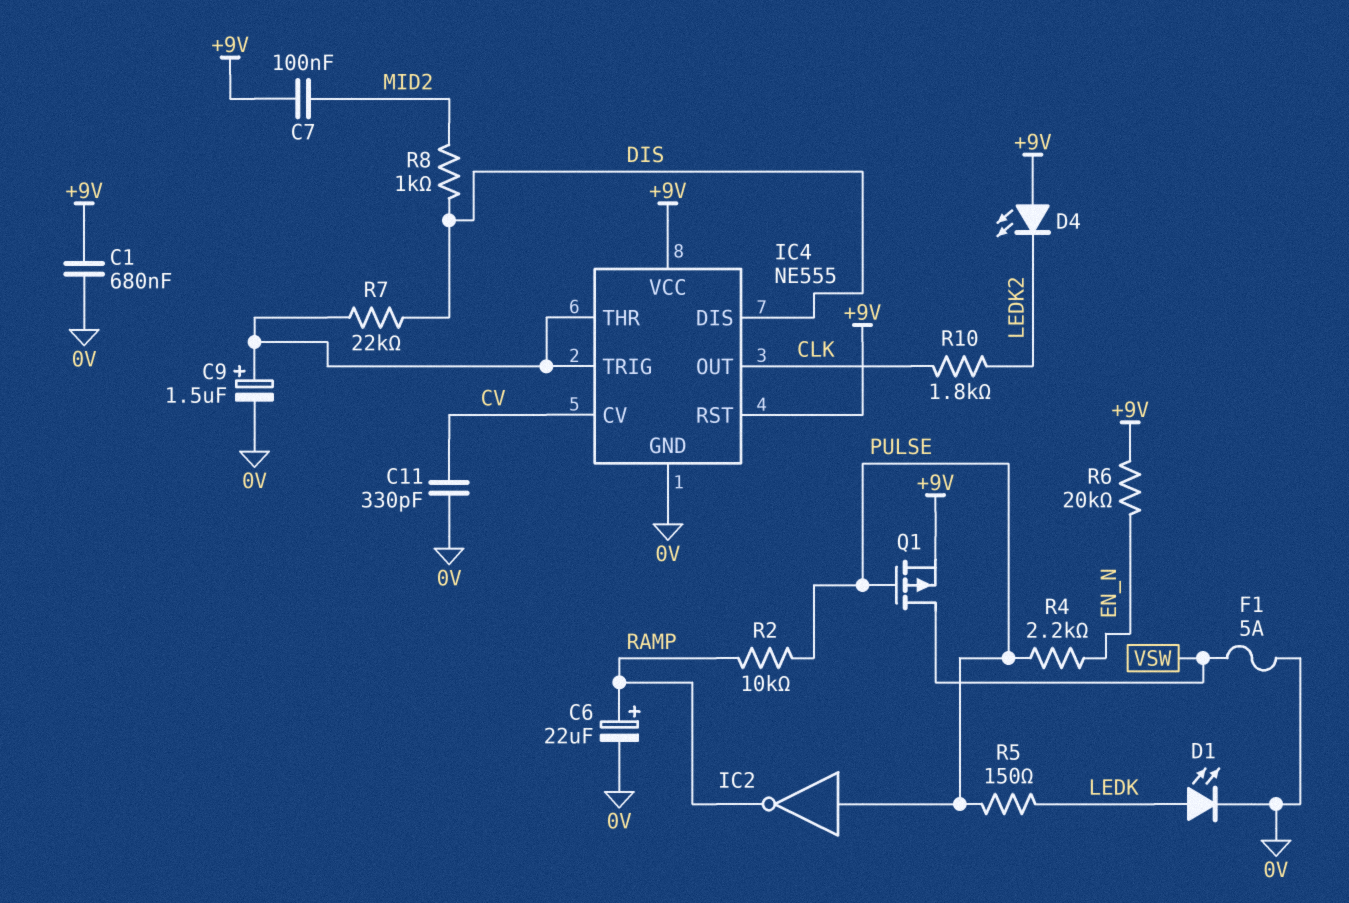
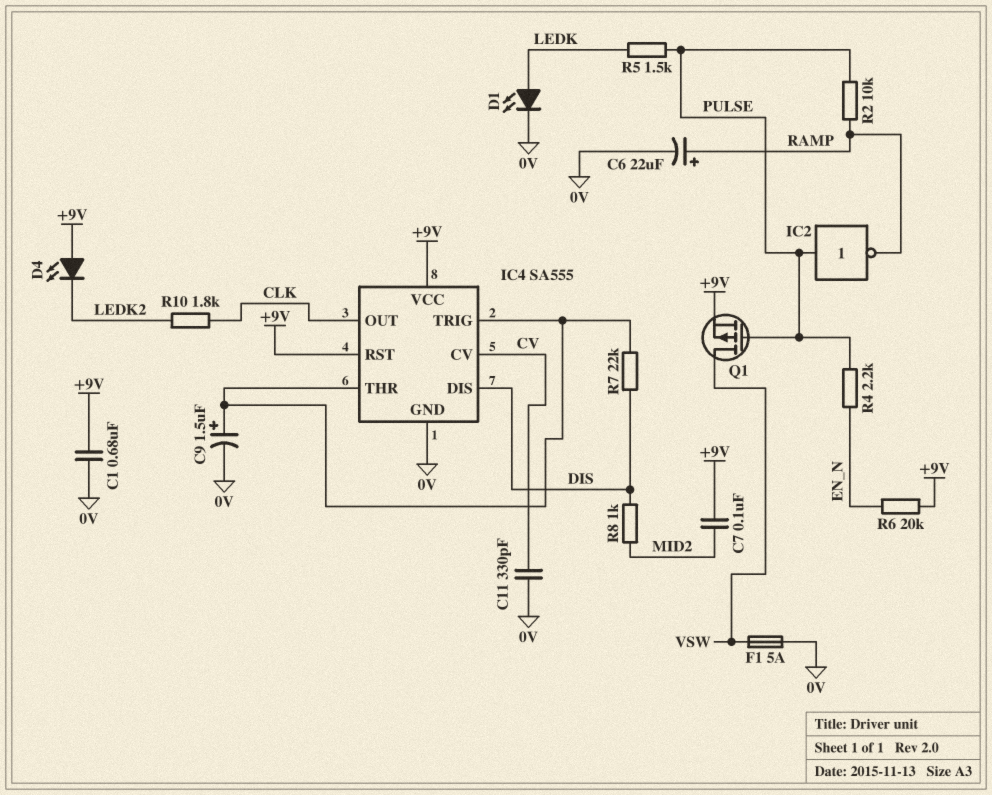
IC4: NE555 -> SA555
R5: 150 (LEDK, PULSE) -> 1.5k (LEDK, PULSE)

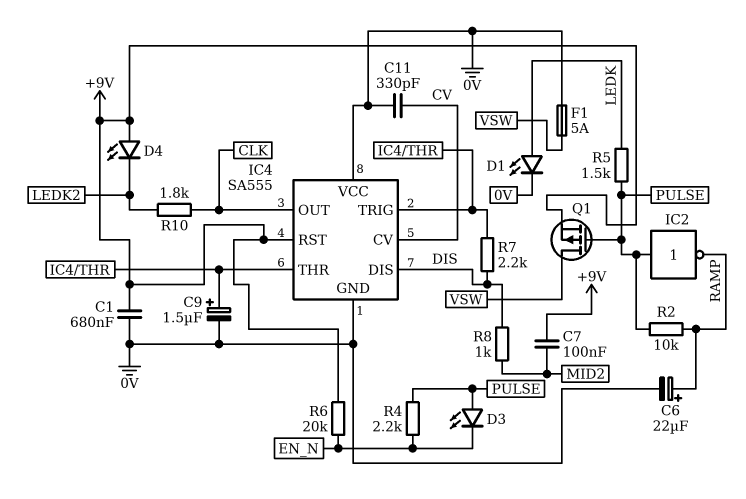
D3: none -> LED (A PULSE, K EN_N)
IC4 pin VCC: +9V -> 0V
R7: 22k (DIS, IC4/THR) -> 2.2k (DIS, IC4/THR)

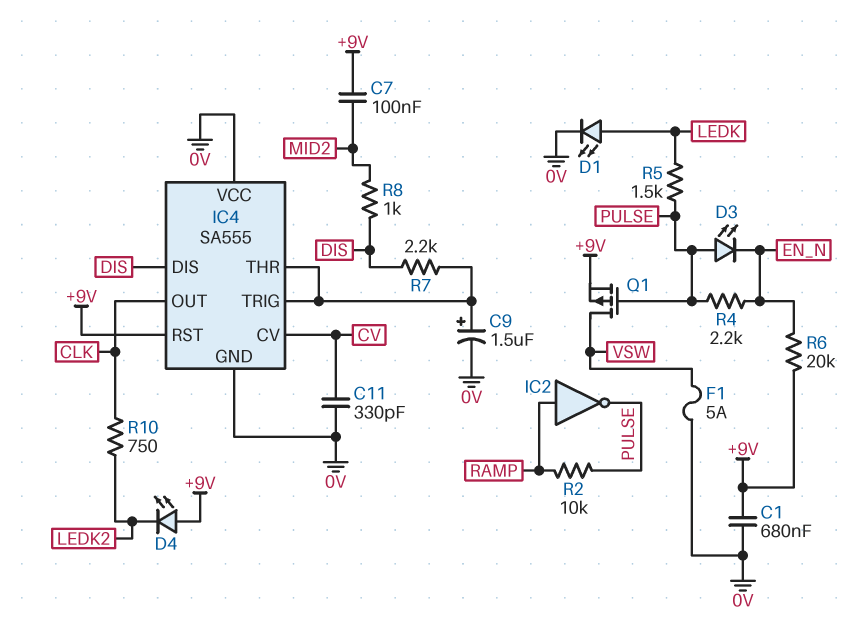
C6: 22uF (plus RAMP, minus 0V) -> none
IC2: NOT (in PULSE, out RAMP) -> NOT (in RAMP, out PULSE)
R10: 1.8k (CLK, LEDK2) -> 750 (CLK, LEDK2)

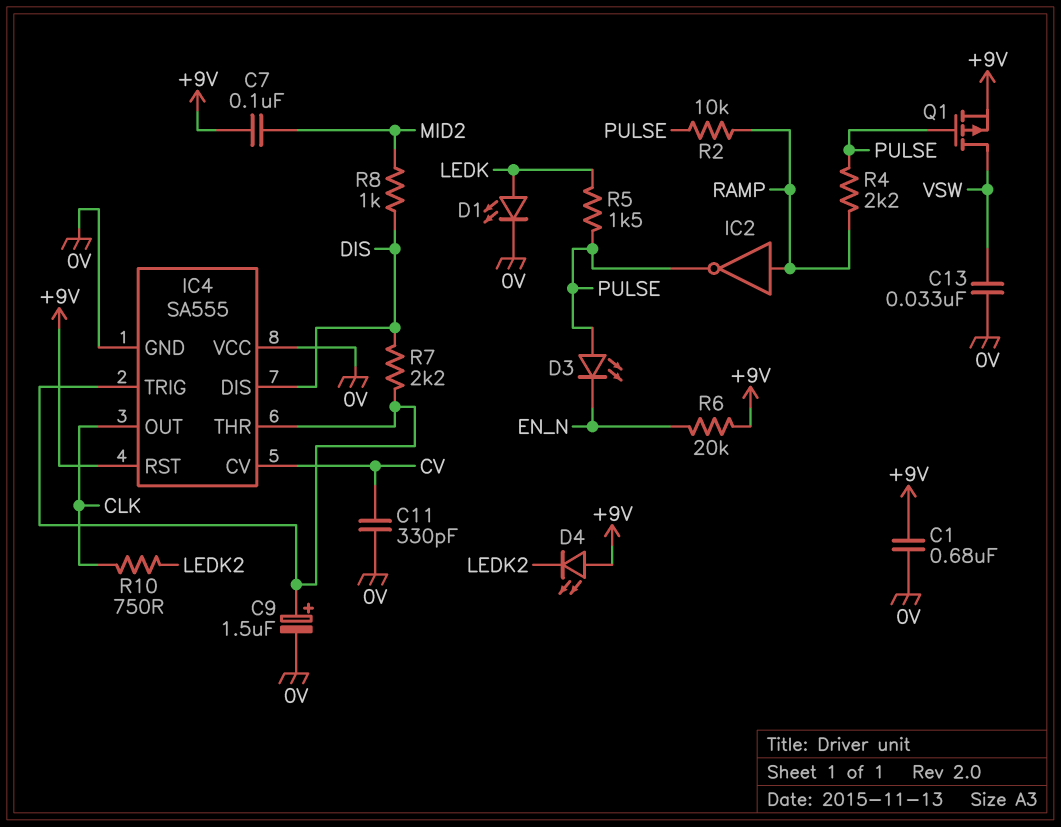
C13: none -> 33nF (0V, VSW)
F1: 5A (0V, VSW) -> none
R4: 2.2k (EN_N, PULSE) -> 2.2k (PULSE, RAMP)

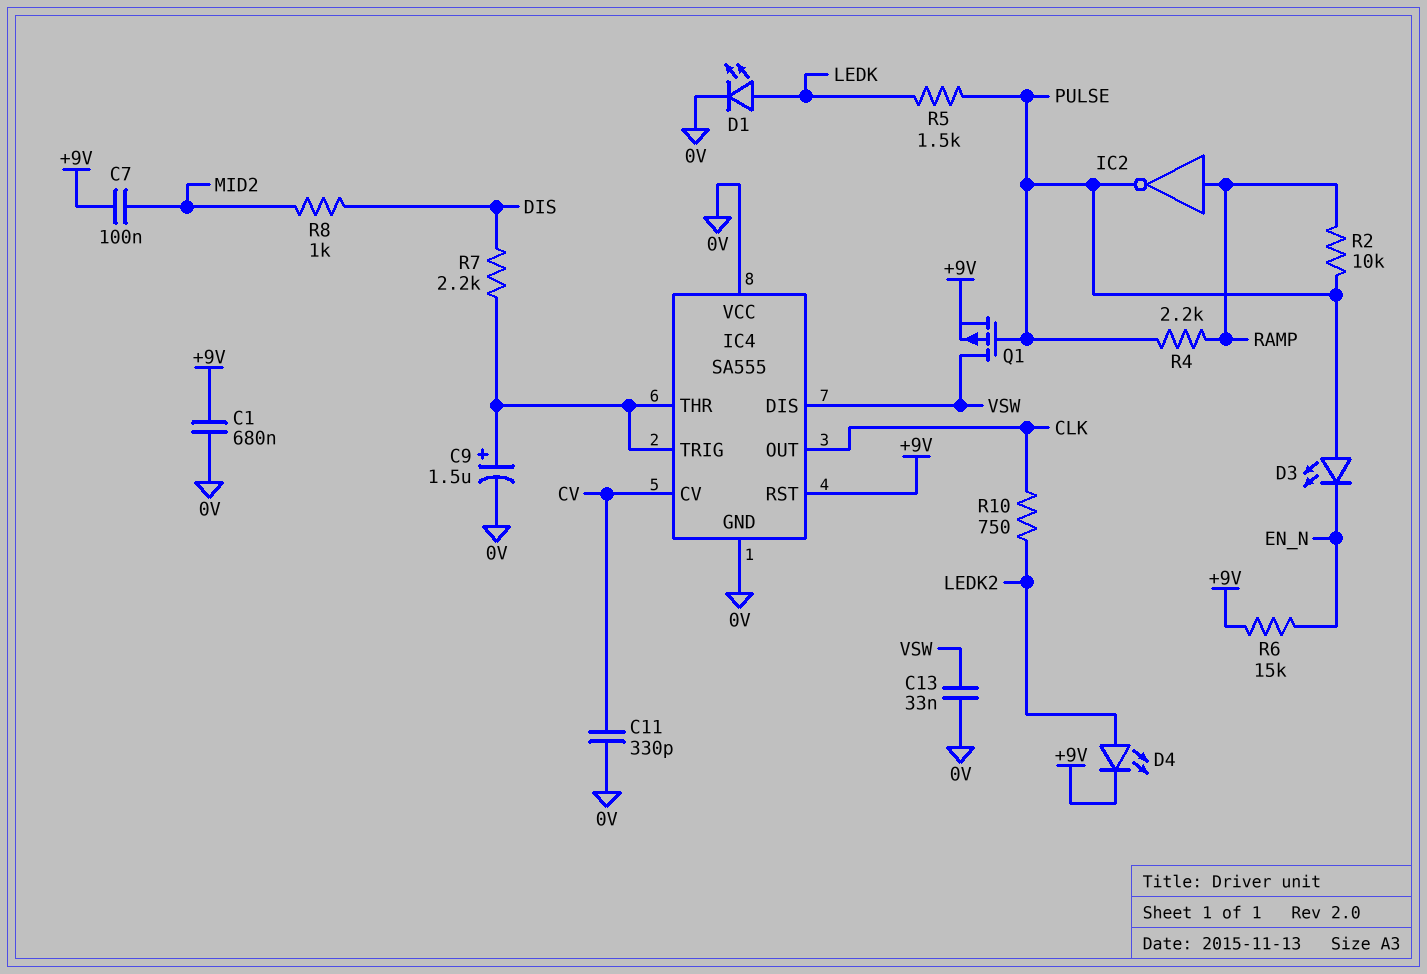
D4: LED (A +9V, K LEDK2) -> LED (A LEDK2, K +9V)
IC4 pin DIS: DIS -> VSW
R6: 20k (+9V, EN_N) -> 15k (+9V, EN_N)

